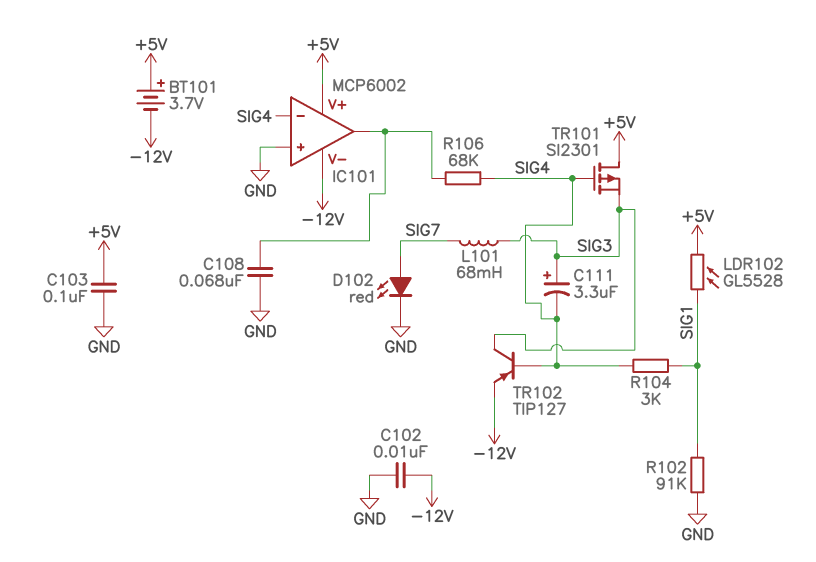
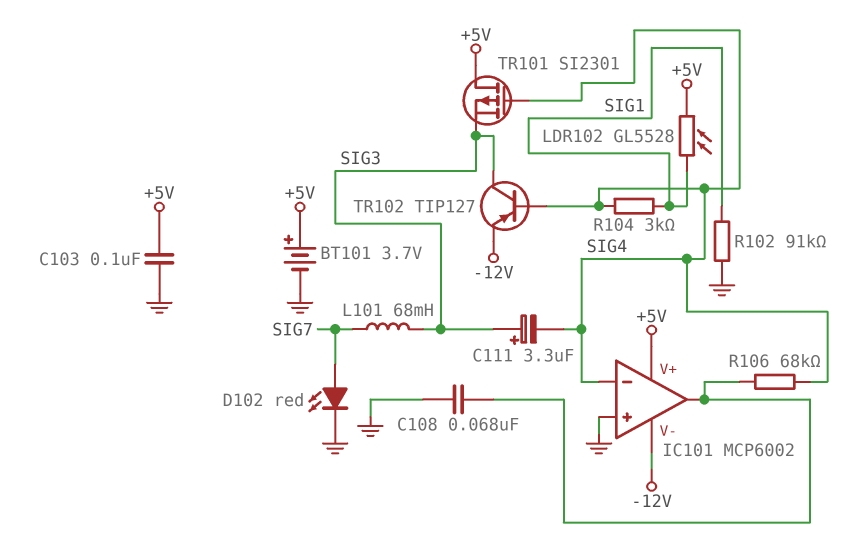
BT101: 3.7V (plus +5V, minus -12V) -> 3.7V (plus +5V, minus GND)
C102: 10nF (-12V, GND) -> none

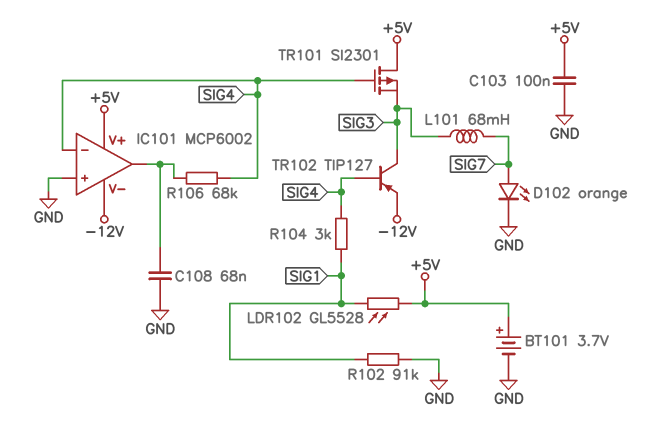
C111: 3.3uF (plus SIG3, minus SIG4) -> none
D102: LED red (A SIG7, K GND) -> LED orange (A SIG7, K GND)

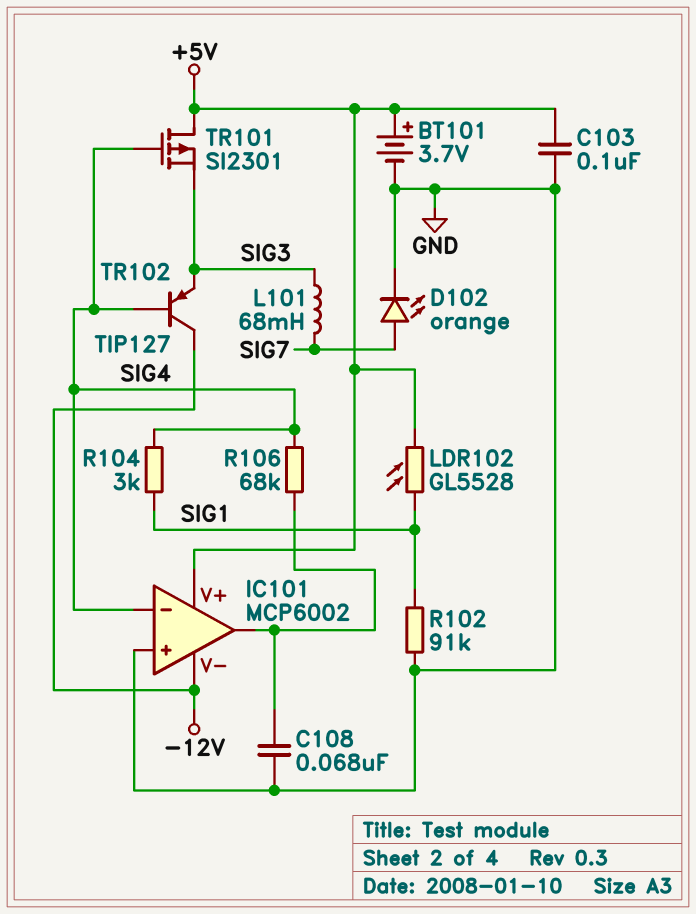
TR102: PNP TIP127 (B SIG4, C SIG3, E -12V) -> PNP TIP127 (B SIG4, C -12V, E SIG3)

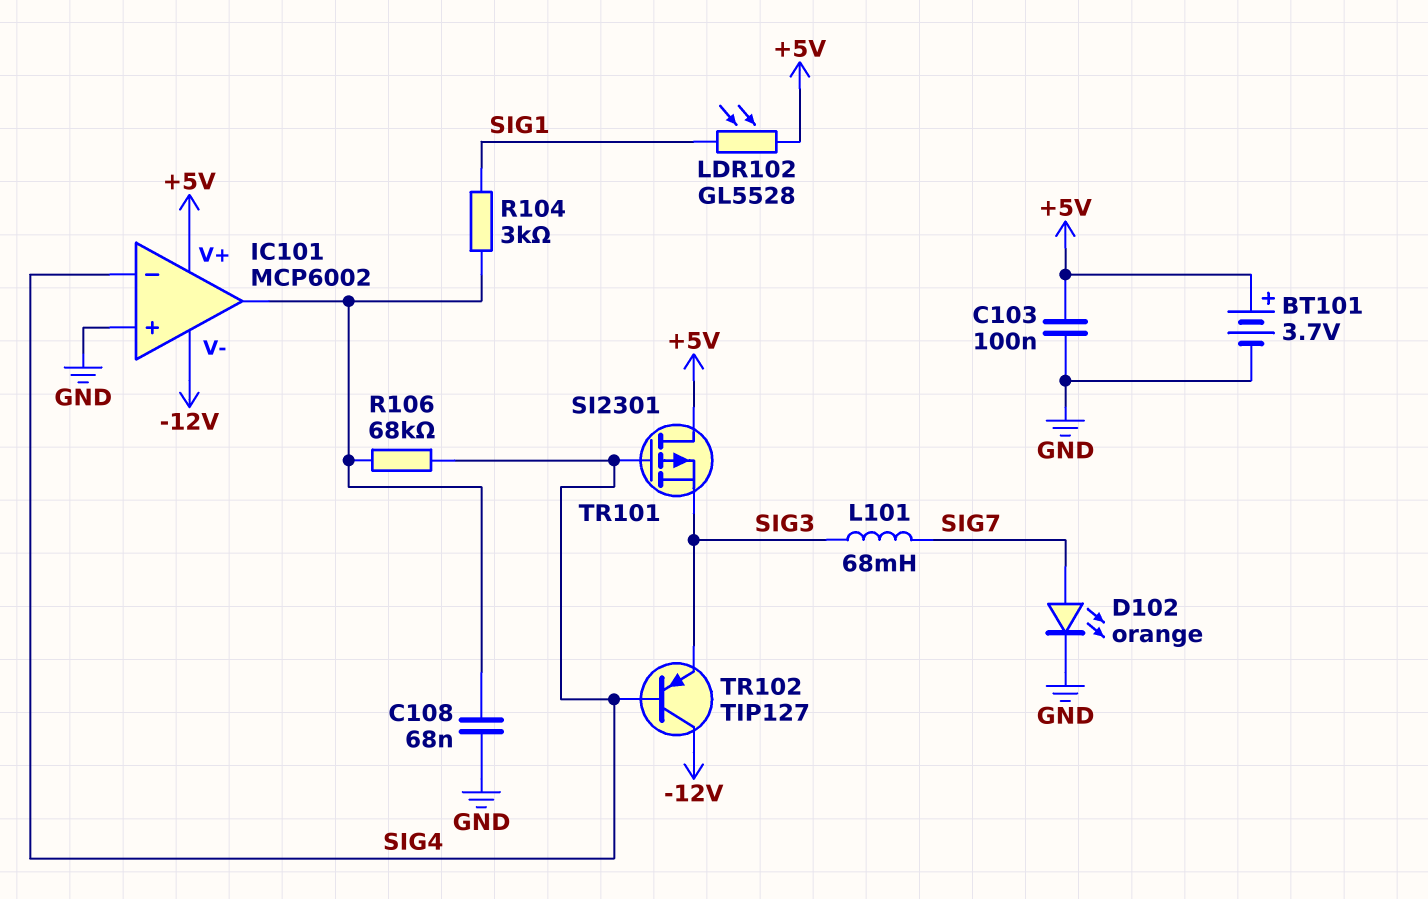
R102: 91k (GND, SIG1) -> none
R104: 3k (SIG1, SIG4) -> 3k (IC101/out, SIG1)

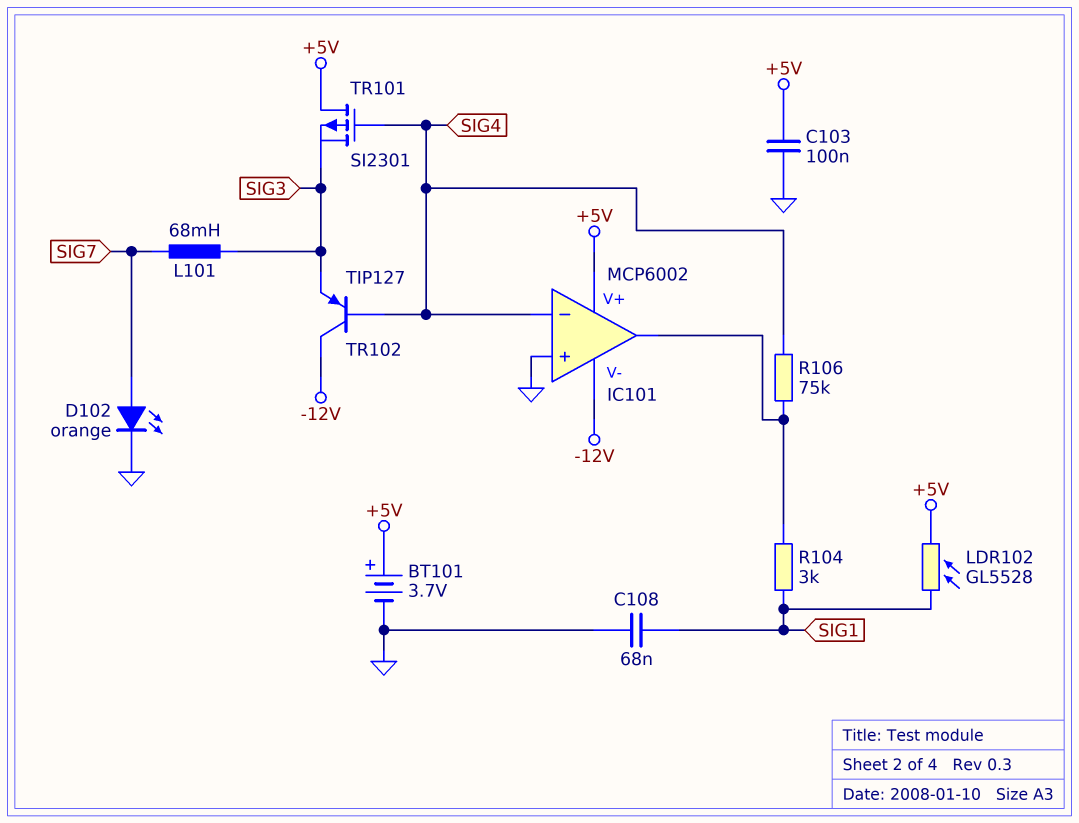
C108: 68nF (GND, IC101/out) -> 68nF (GND, SIG1)
R106: 68k (IC101/out, SIG4) -> 75k (IC101/out, SIG4)

